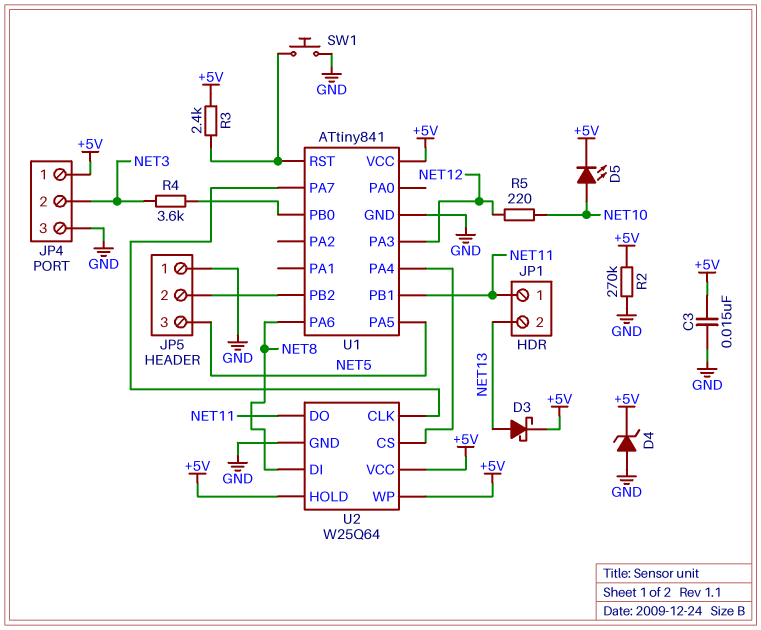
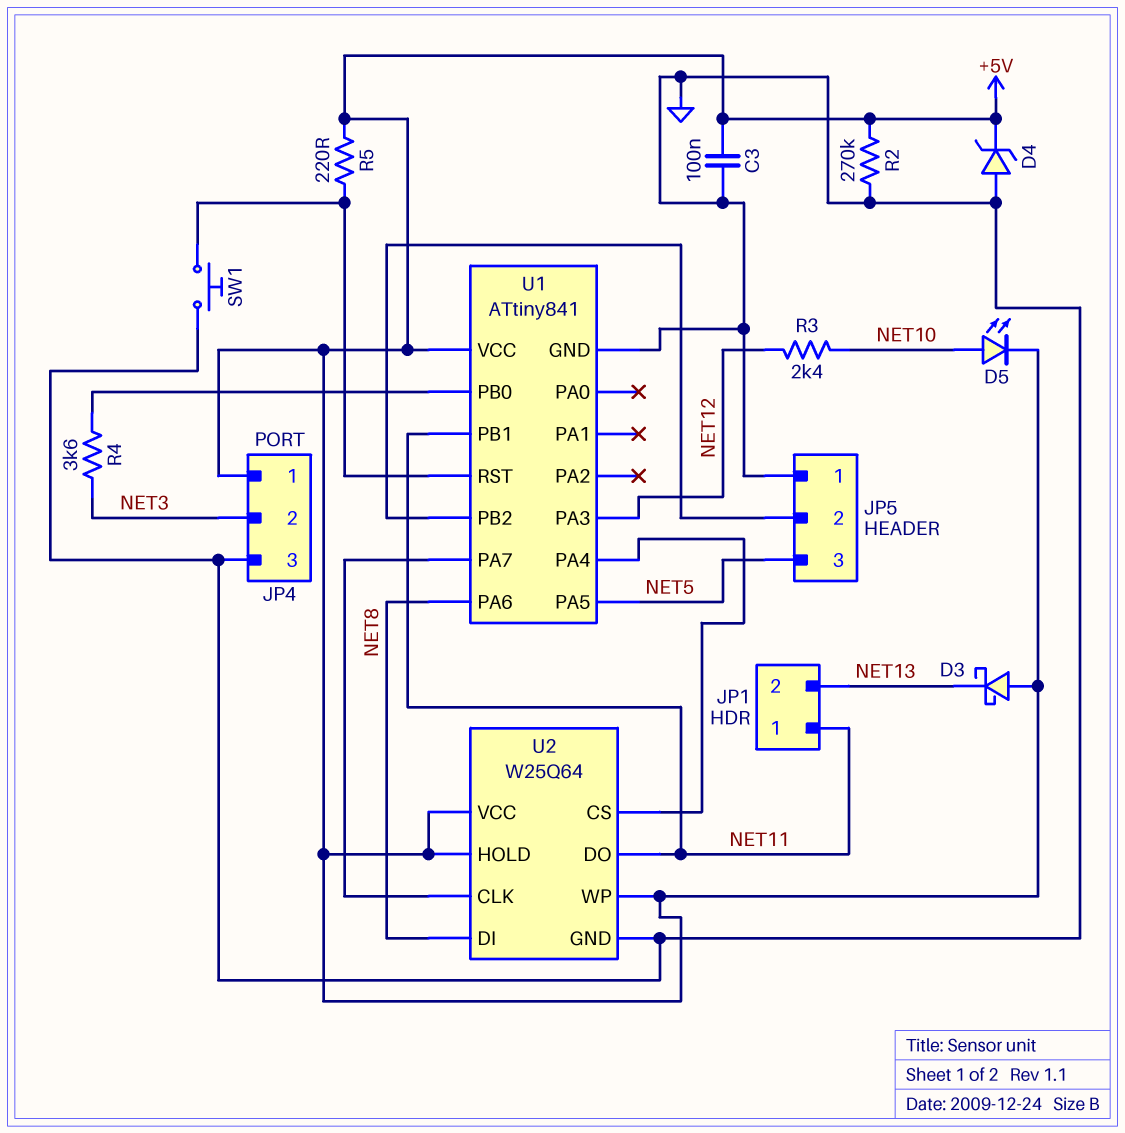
C3: 15nF (+5V, GND) -> 100nF (+5V, GND)
D3: schottky (A NET13, K +5V) -> schottky (A +5V, K NET13)
R3: 2.4k (+5V, U1/RST) -> 2.4k (NET10, NET12)
R5: 220 (NET10, NET12) -> 220 (+5V, U1/RST)

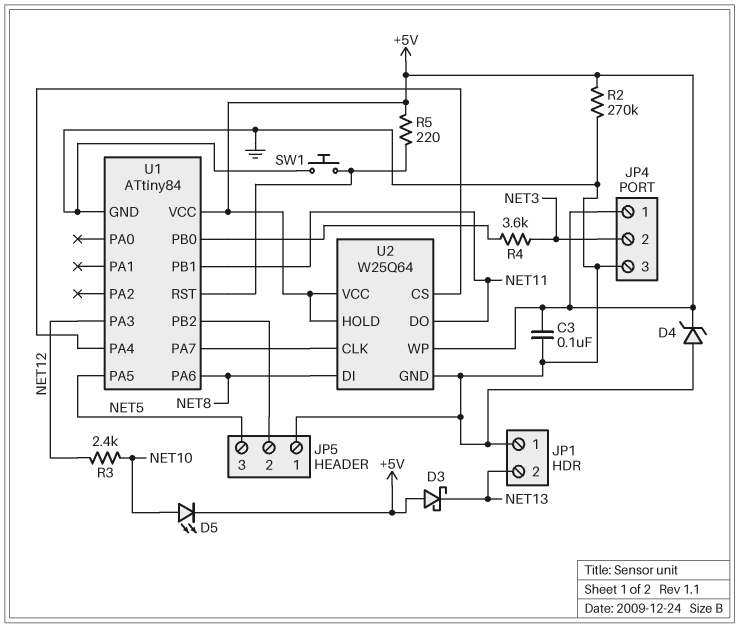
JP1 pin 1: NET11 -> GND
U1: ATtiny841 -> ATtiny84

